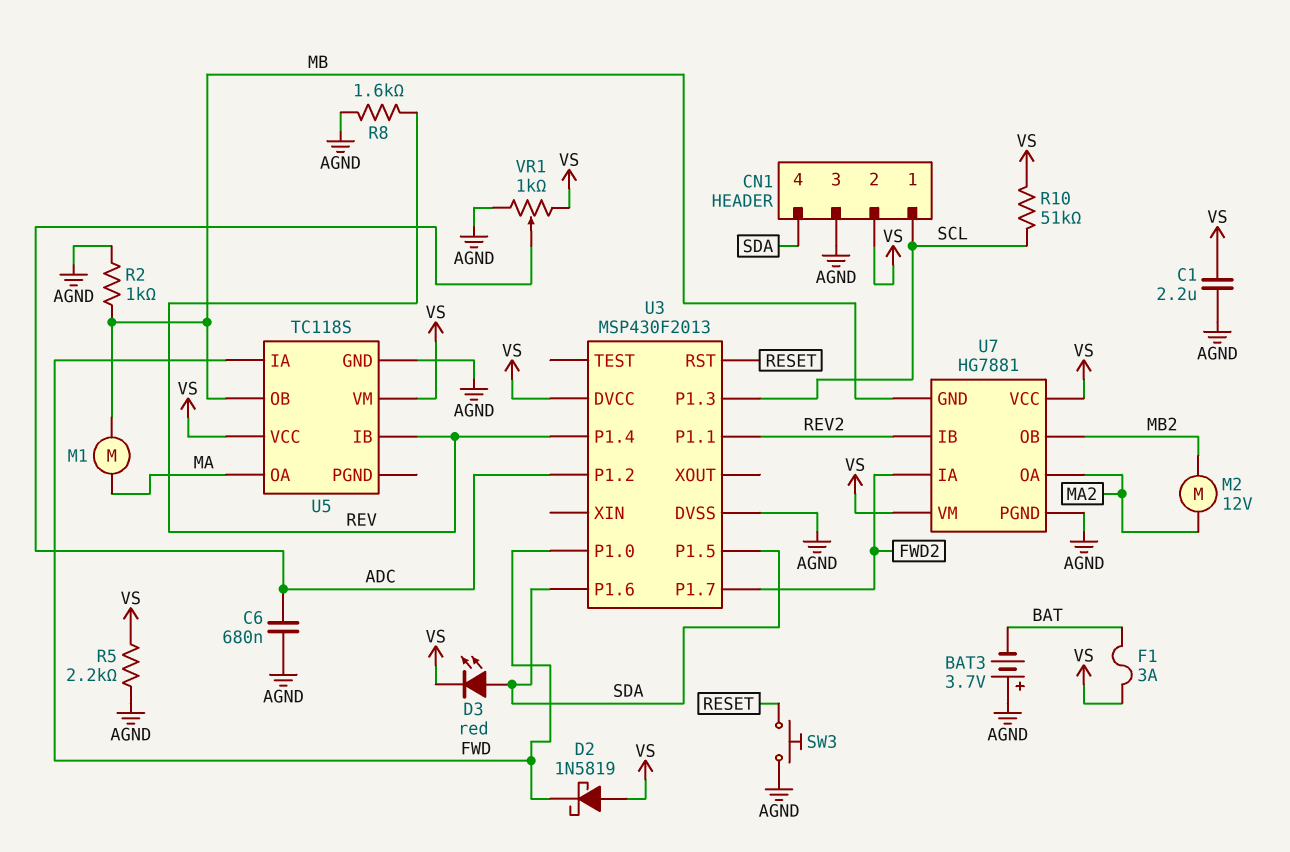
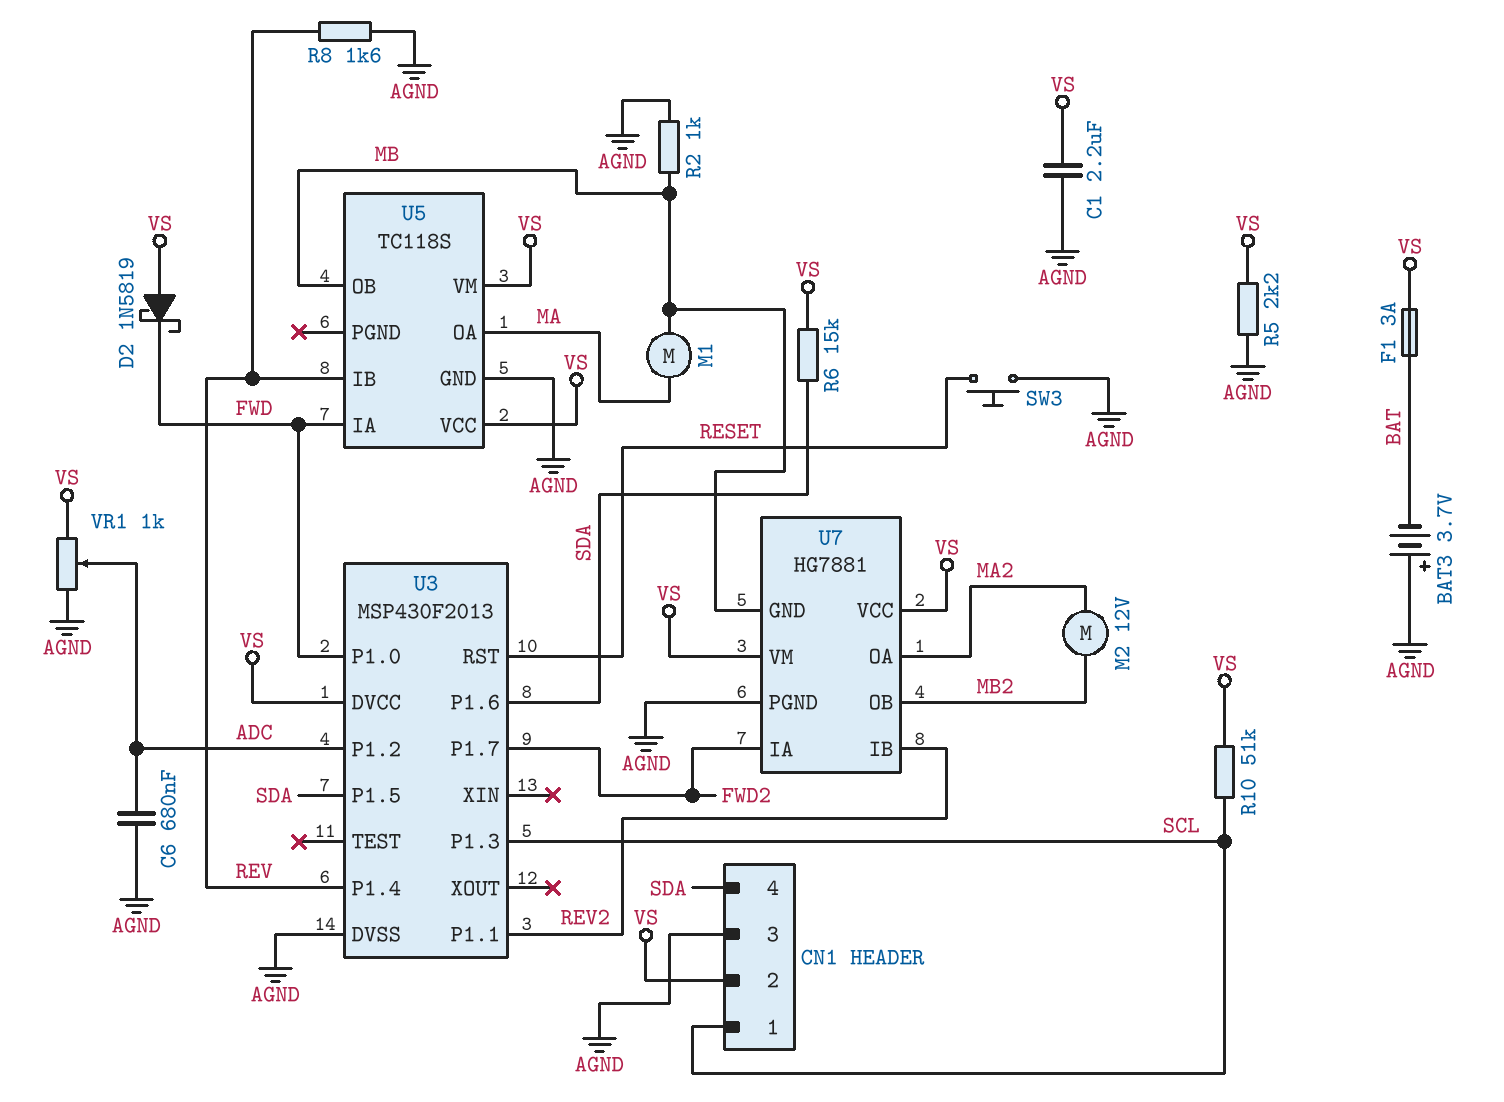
D3: LED red (A SDA, K VS) -> none
R6: none -> 15k (SDA, VS)

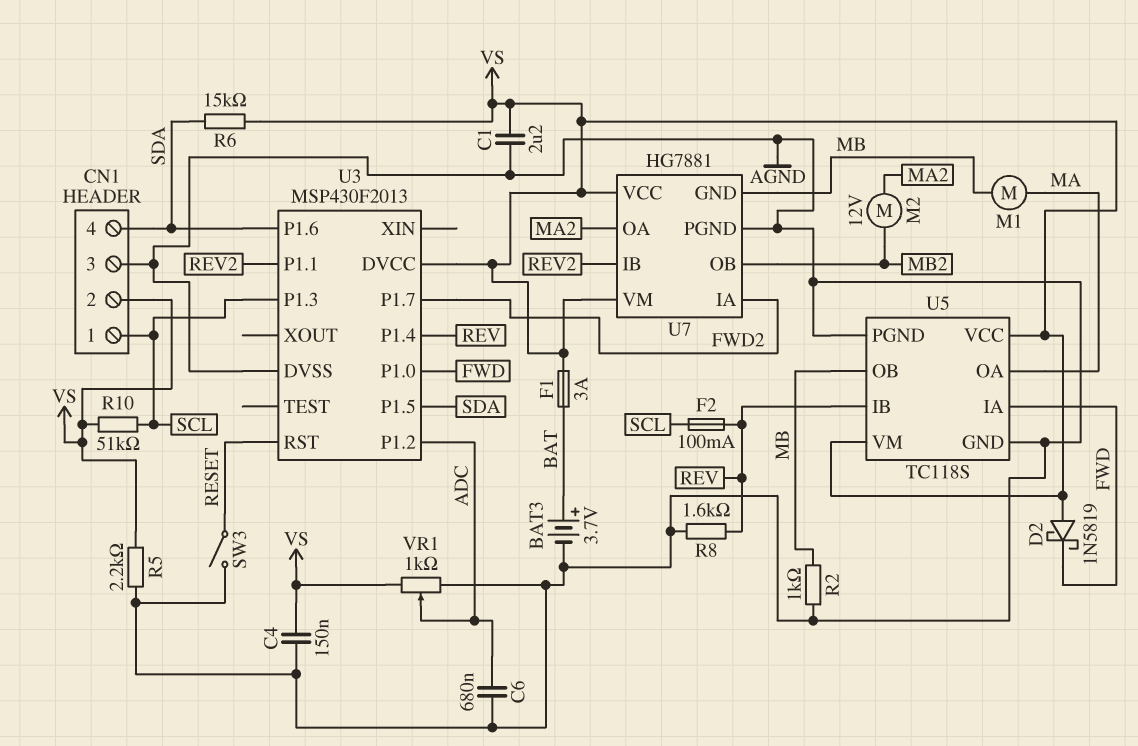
BAT3: 3.7V (plus AGND, minus BAT) -> 3.7V (plus BAT, minus AGND)
C4: none -> 150nF (AGND, VS)
F2: none -> 100mA (REV, SCL)
SW3: button (AGND, RESET) -> switch (AGND, RESET)
U5 pin PGND: none -> AGND

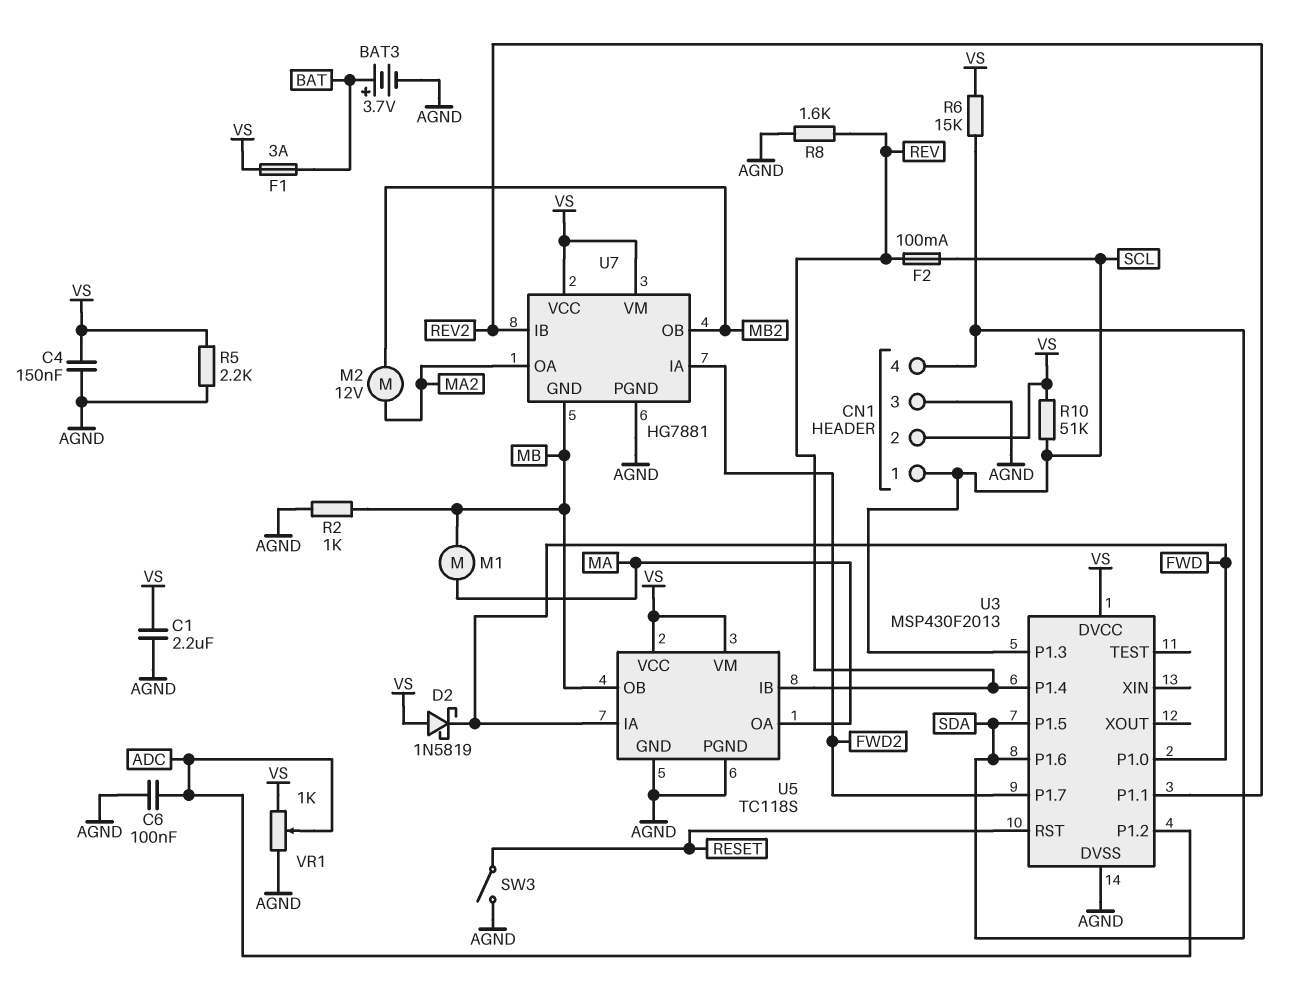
C6: 680nF (ADC, AGND) -> 100nF (ADC, AGND)

